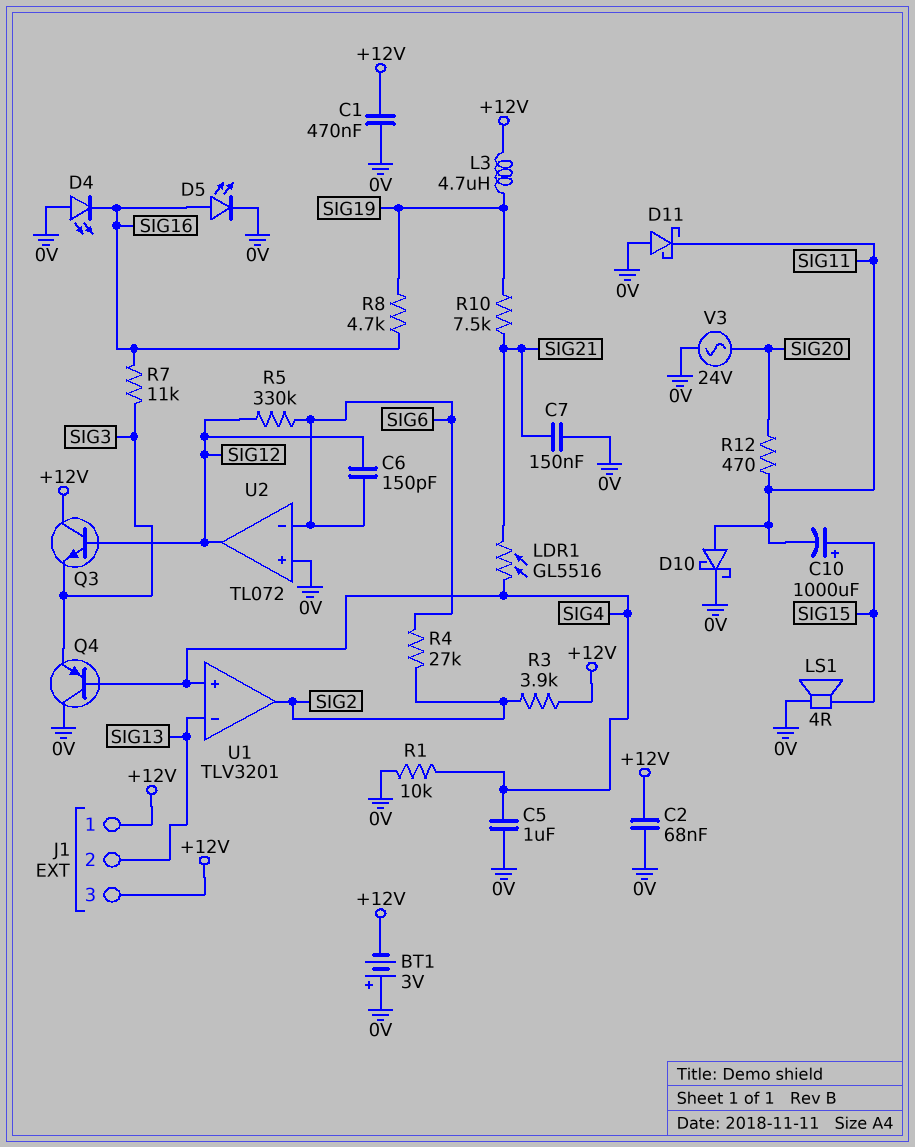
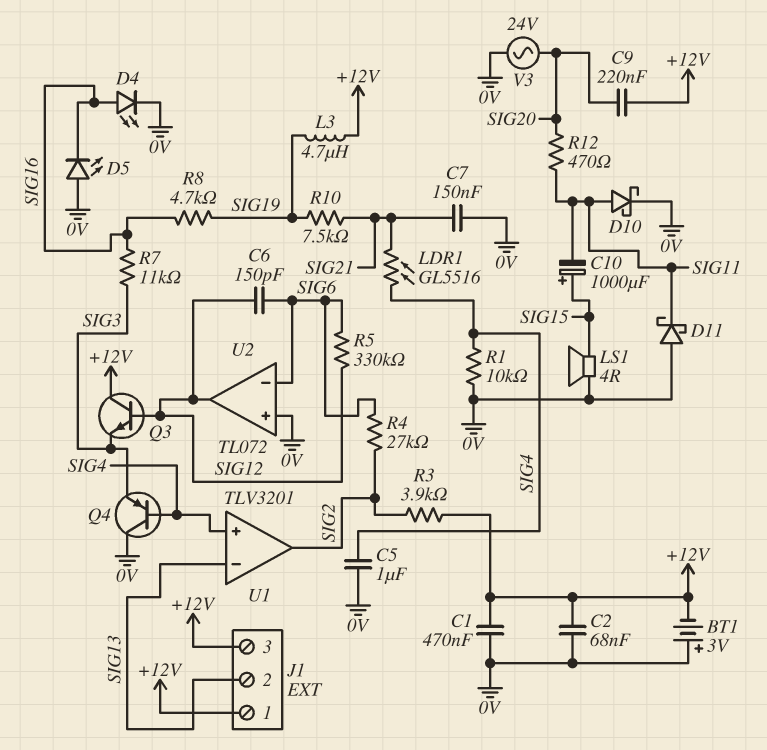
C9: none -> 220nF (+12V, SIG20)
D4: LED (A 0V, K SIG16) -> LED (A SIG16, K 0V)
D5: LED (A SIG16, K 0V) -> LED (A 0V, K SIG16)

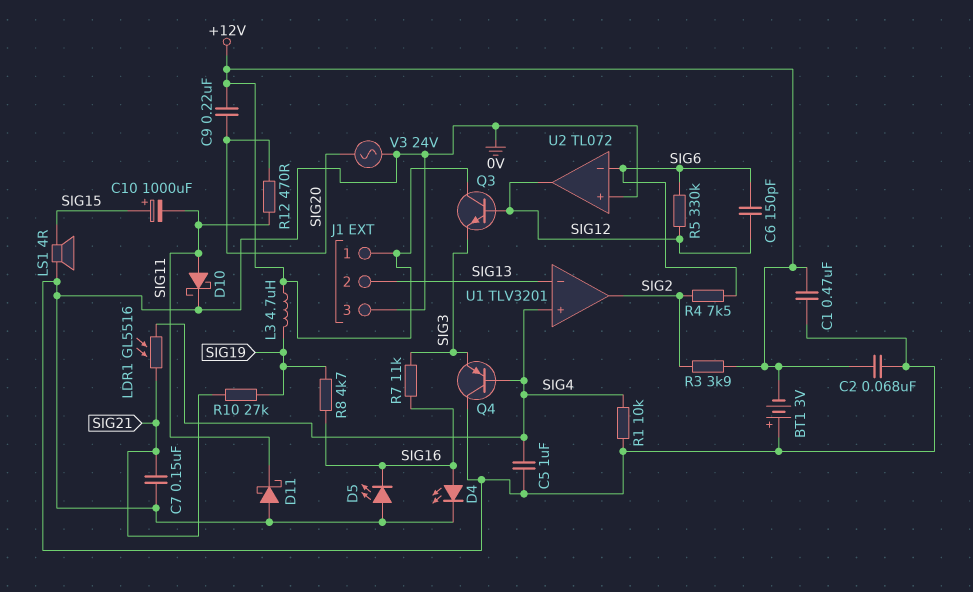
J1 pin 3: +12V -> 0V
R4: 27k (SIG2, SIG6) -> 7.5k (SIG2, SIG6)
R10: 7.5k (SIG19, SIG21) -> 27k (SIG19, SIG21)

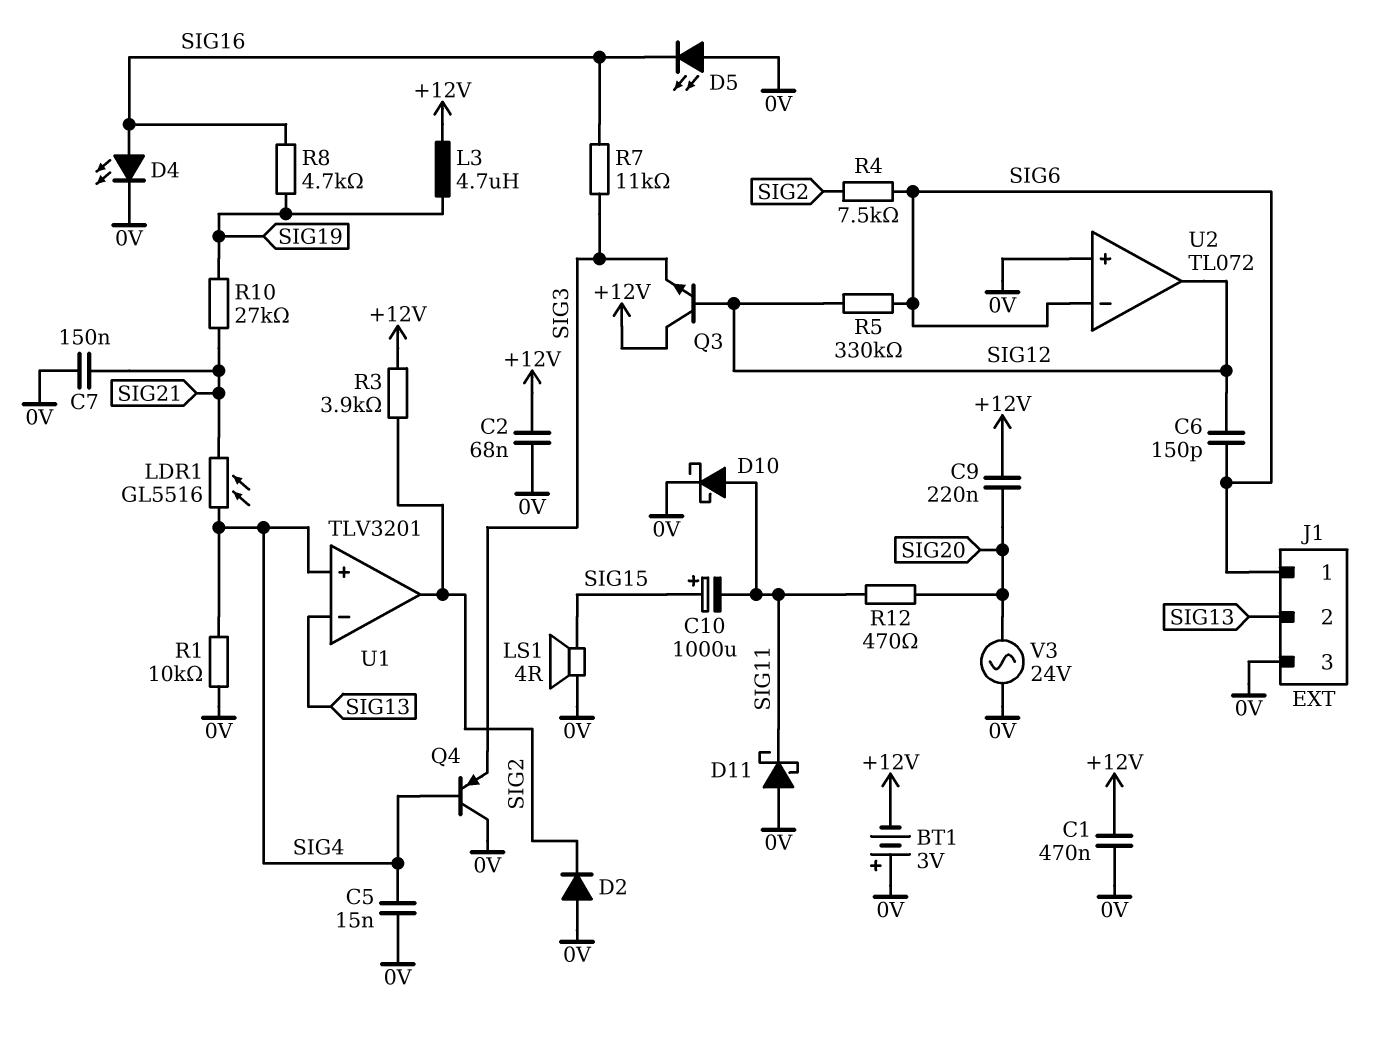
C5: 1uF (0V, SIG4) -> 15nF (0V, SIG4)
D2: none -> diode (A 0V, K SIG2)
J1 pin 1: +12V -> SIG6

